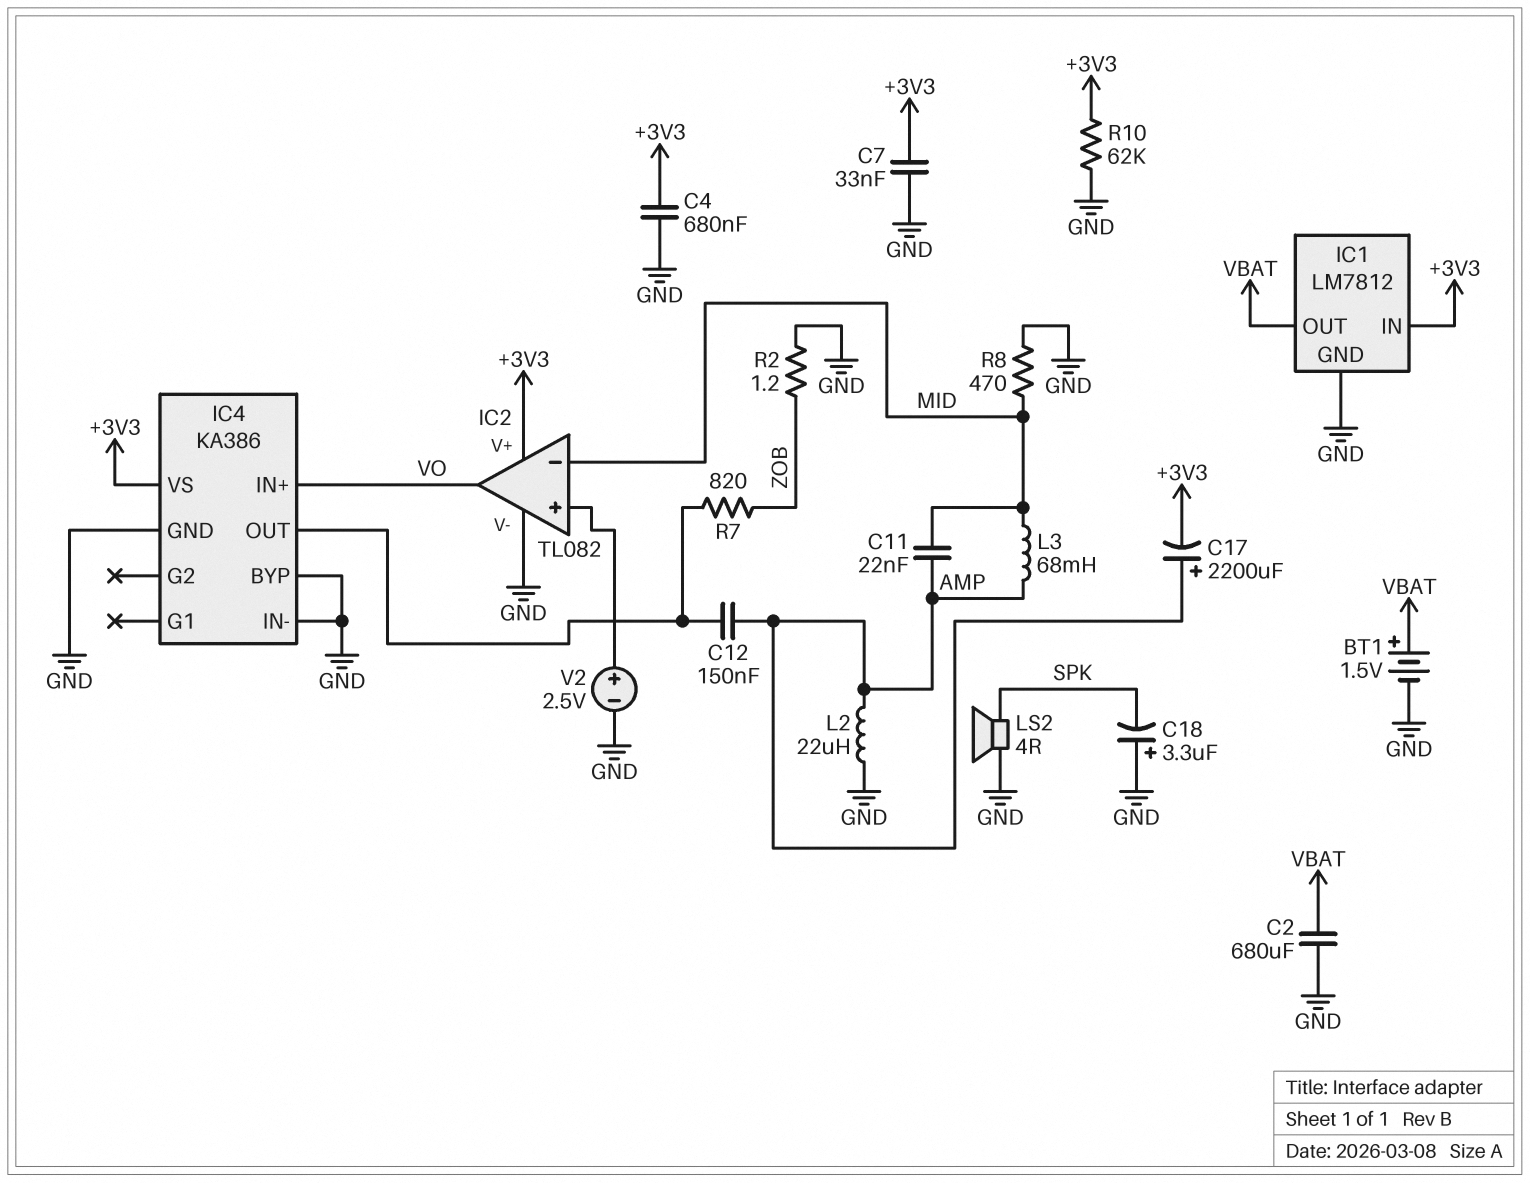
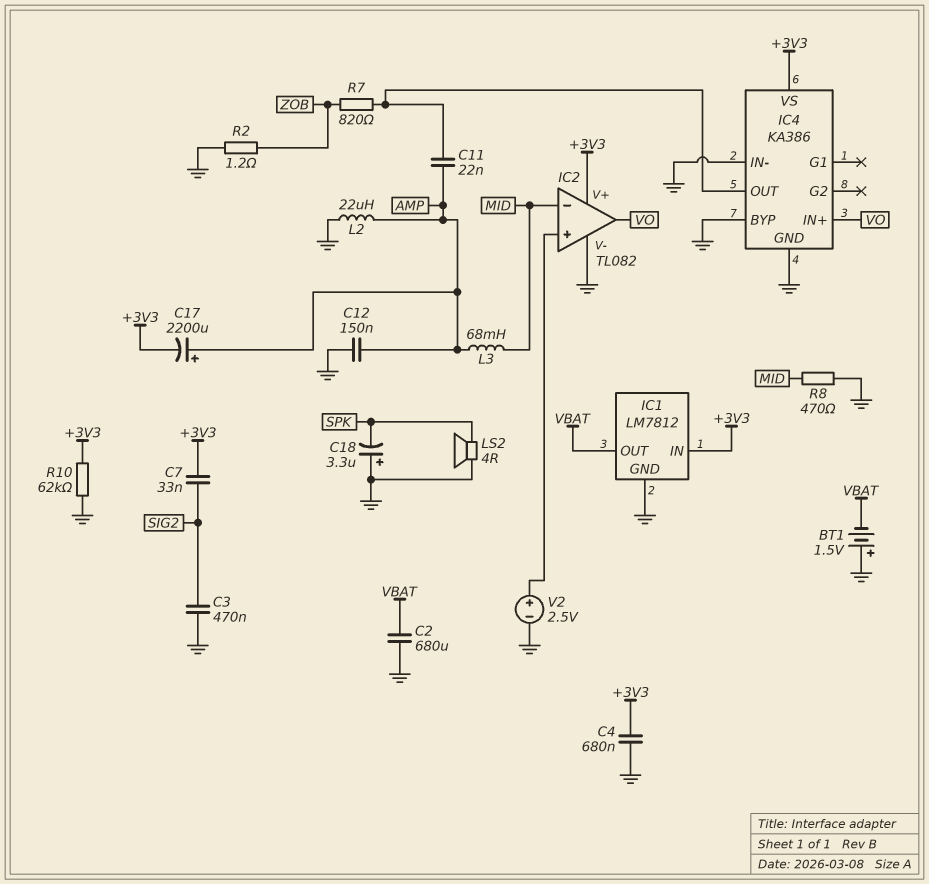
BT1: 1.5V (plus VBAT, minus GND) -> 1.5V (plus GND, minus VBAT)
C3: none -> 470nF (GND, SIG2)
C7: 33nF (+3V3, GND) -> 33nF (+3V3, SIG2)
C11: 22nF (AMP, MID) -> 22nF (AMP, IC4/OUT)
C12: 150nF (AMP, IC4/OUT) -> 150nF (AMP, GND)

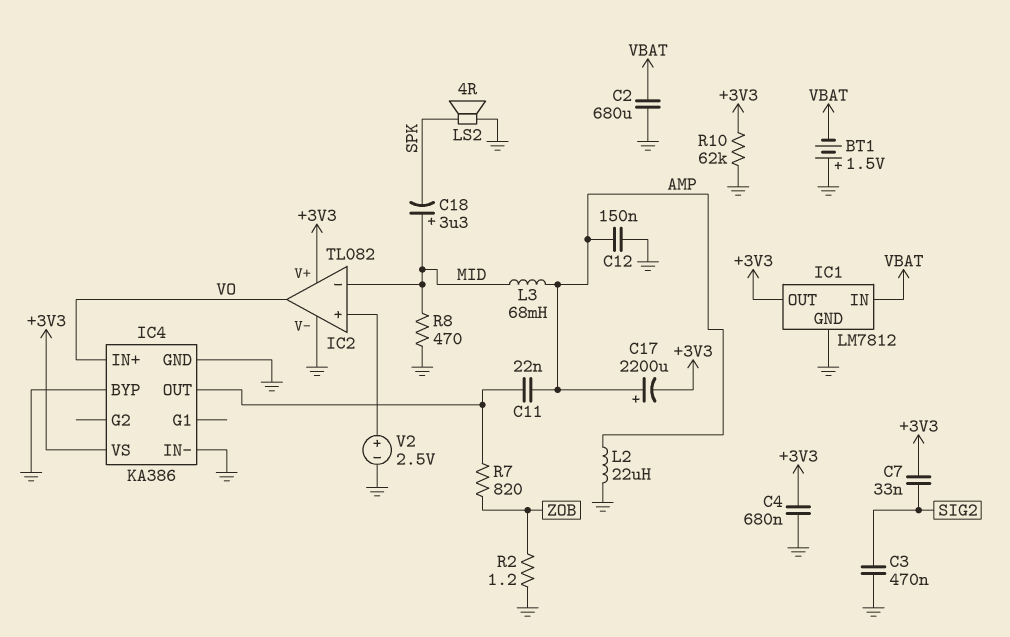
C18: 3.3uF (plus GND, minus SPK) -> 3.3uF (plus MID, minus SPK)
IC1 pin IN: +3V3 -> VBAT
IC1 pin OUT: VBAT -> +3V3

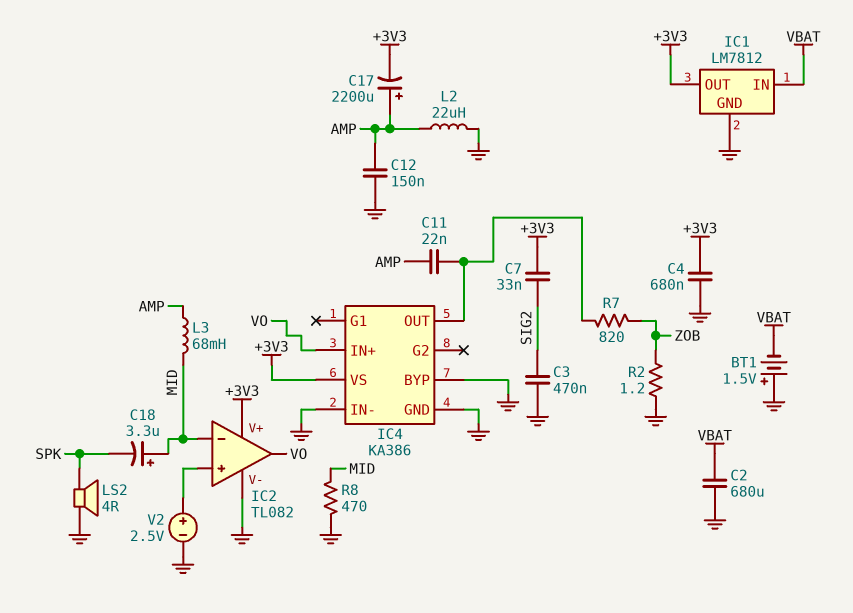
R10: 62k (+3V3, GND) -> none

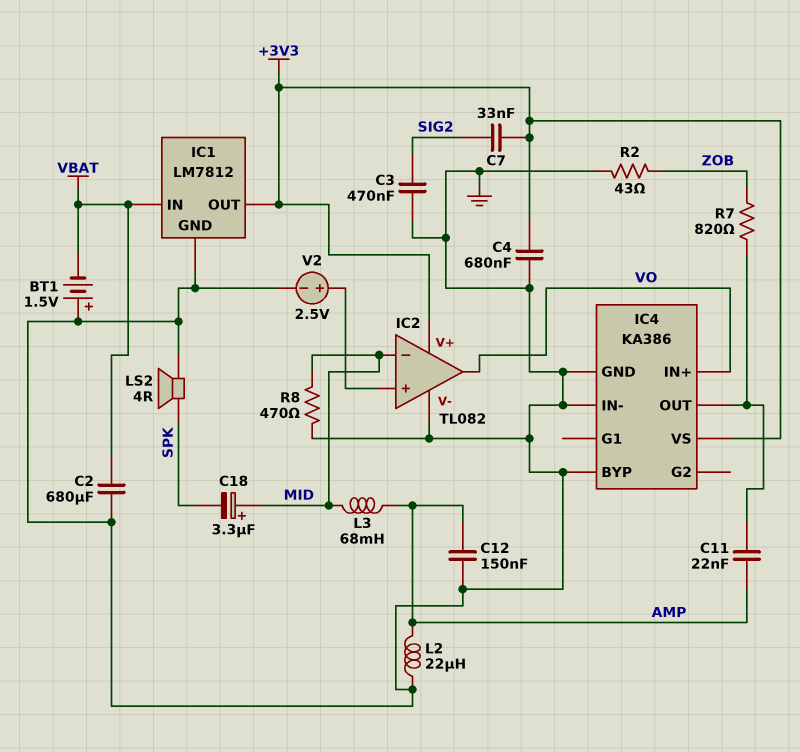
C17: 2200uF (plus AMP, minus +3V3) -> none
R2: 1.2 (GND, ZOB) -> 43 (GND, ZOB)

